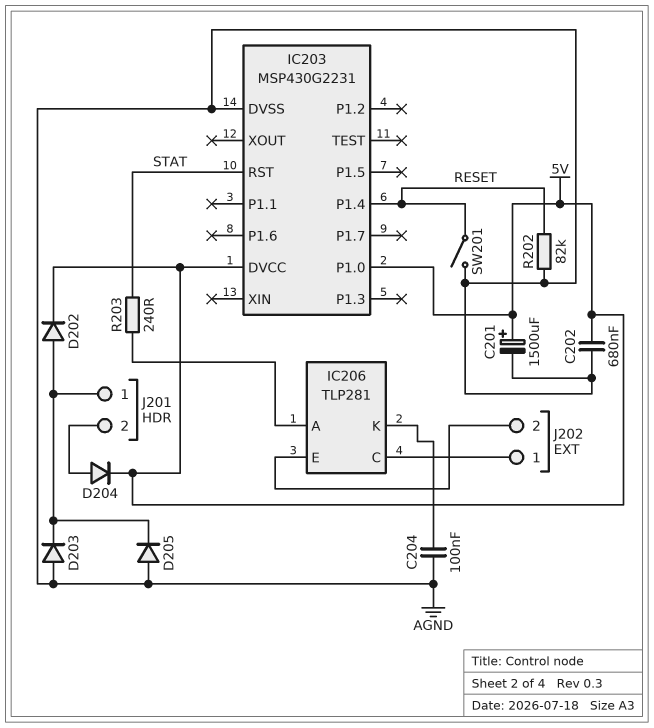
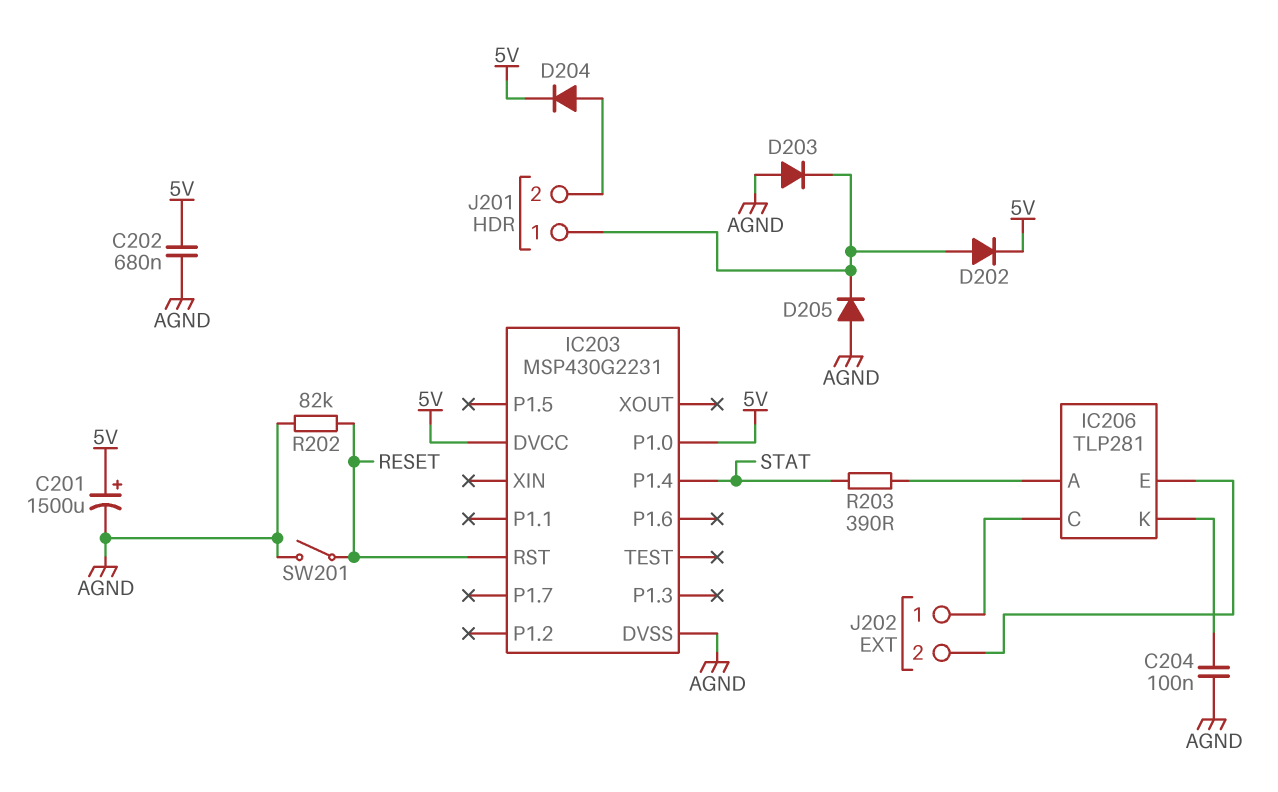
IC203 pin P1.4: RESET -> STAT
IC203 pin RST: STAT -> RESET
R203: 240 (IC206/A, STAT) -> 390 (IC206/A, STAT)

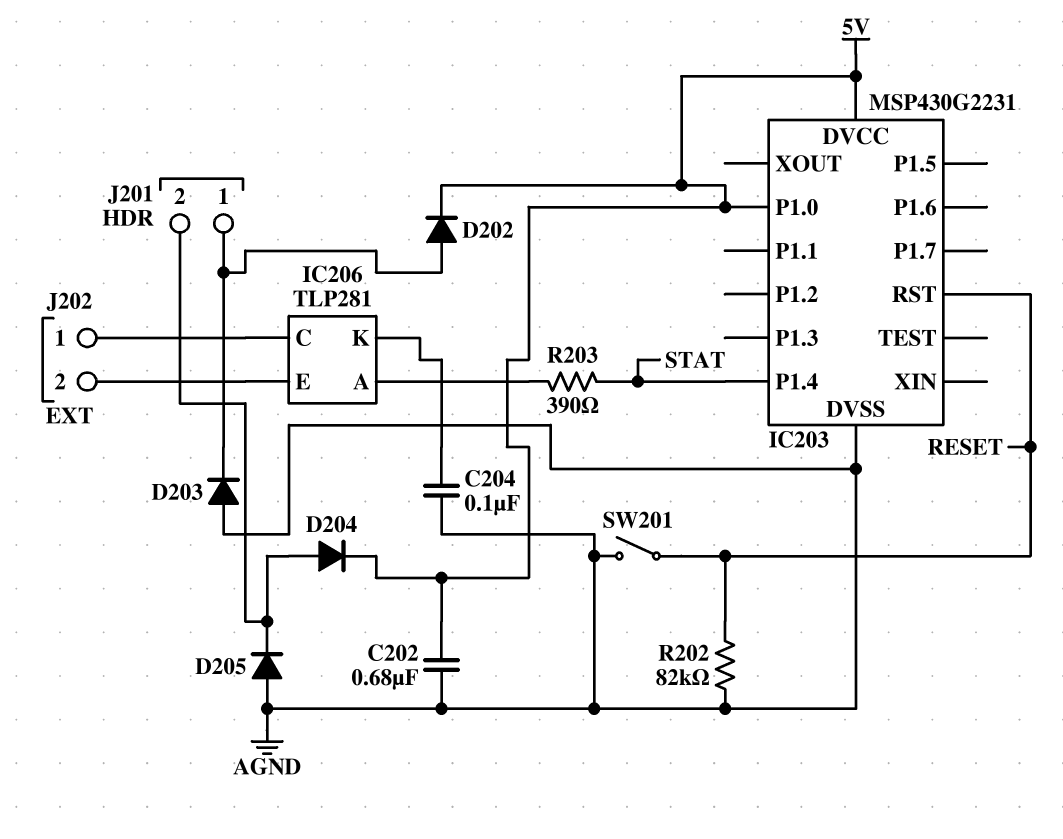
C201: 1500uF (plus 5V, minus AGND) -> none
D205: diode (A AGND, K J201/1) -> diode (A AGND, K J201/2)

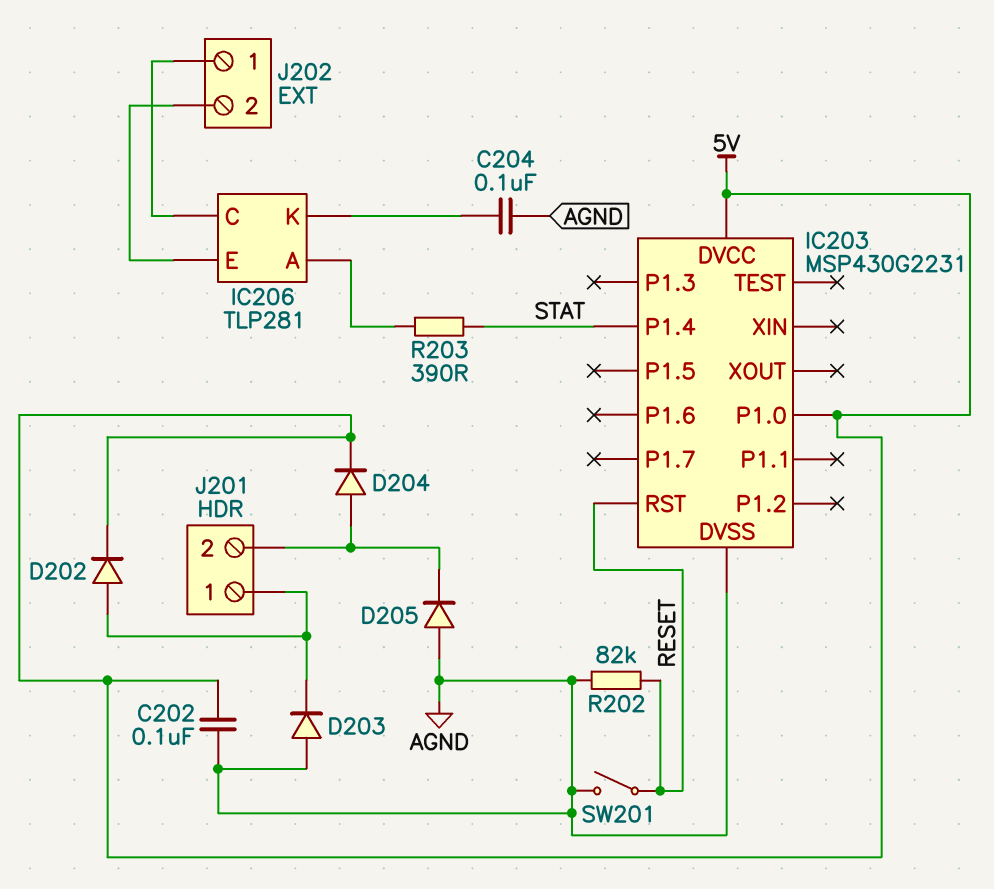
C202: 680nF (5V, AGND) -> 100nF (5V, AGND)

